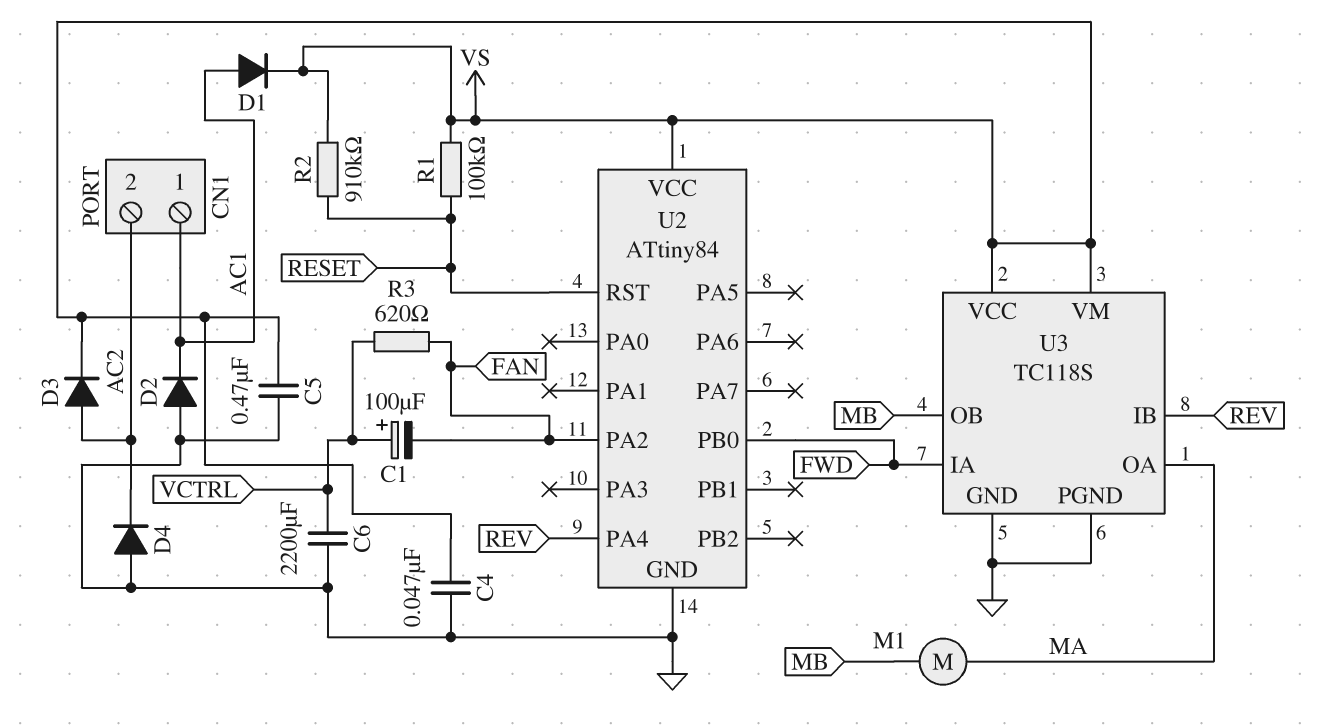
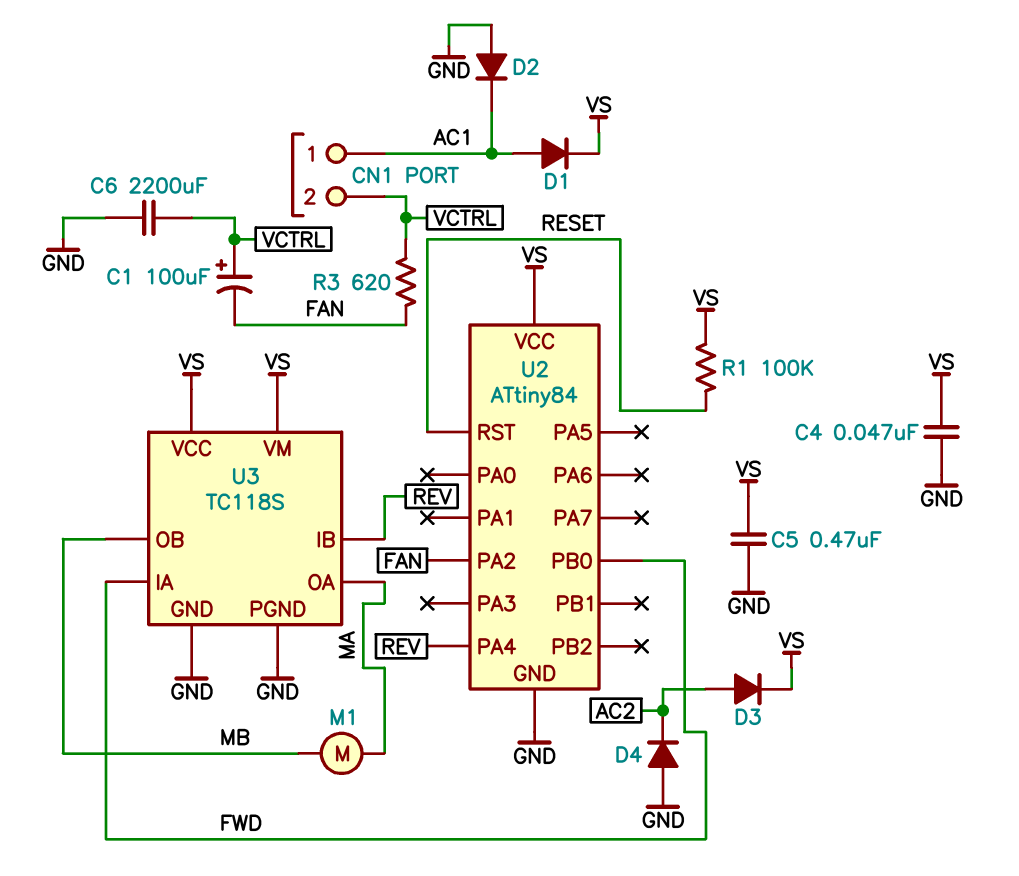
CN1 pin 2: AC2 -> VCTRL
R2: 910k (RESET, VS) -> none

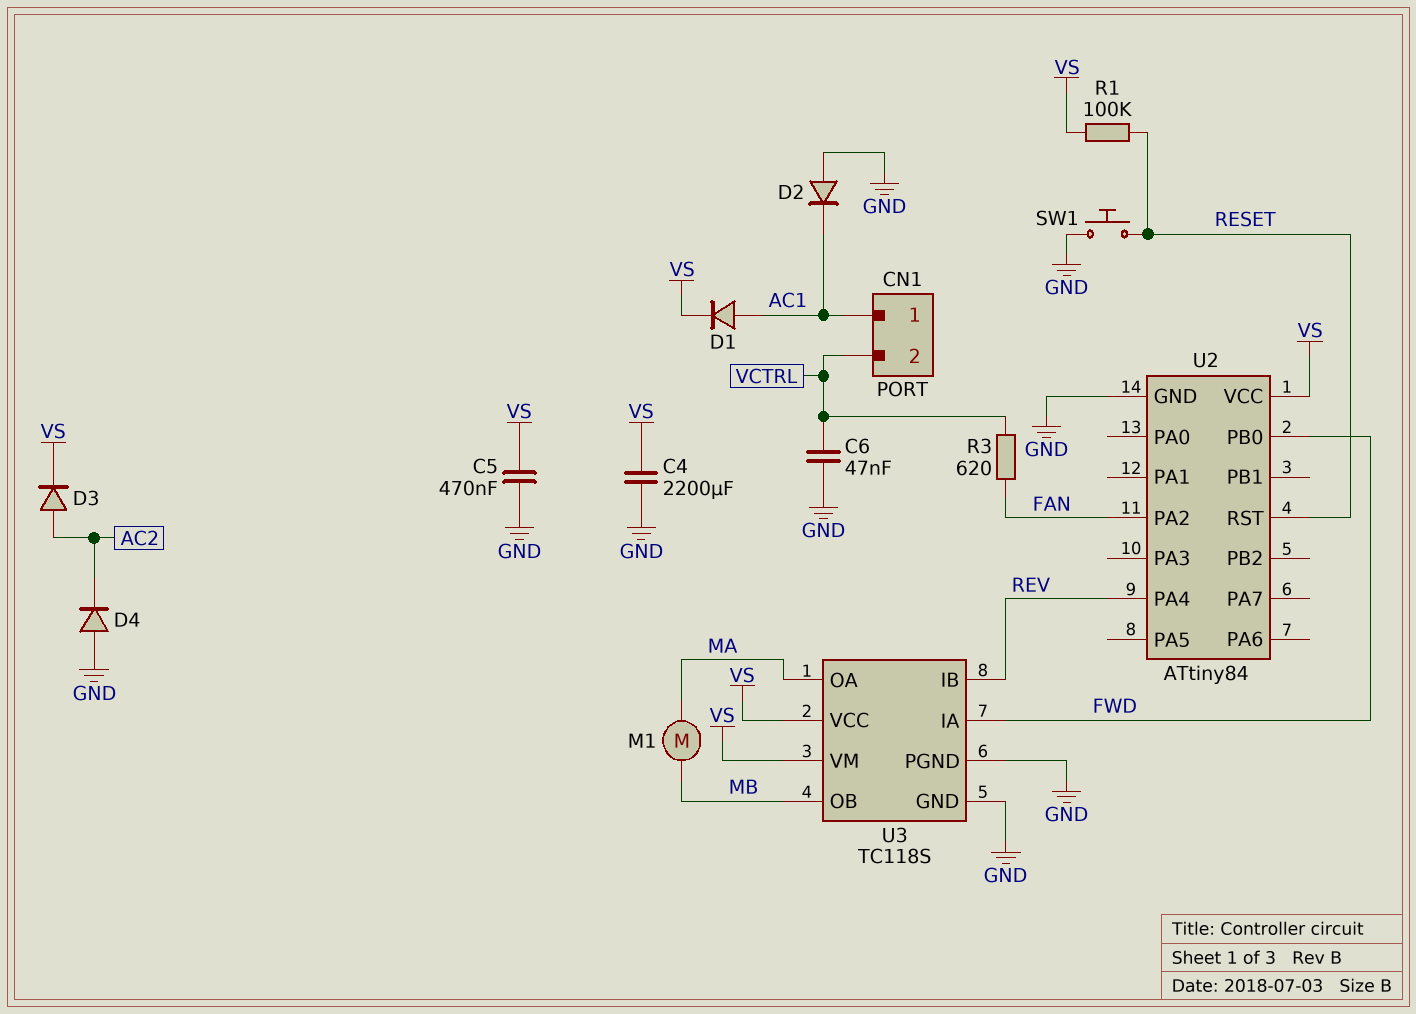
C1: 100uF (plus VCTRL, minus FAN) -> none
C4: 47nF (GND, VS) -> 2200uF (GND, VS)
C6: 2200uF (GND, VCTRL) -> 47nF (GND, VCTRL)
SW1: none -> button (GND, RESET)

